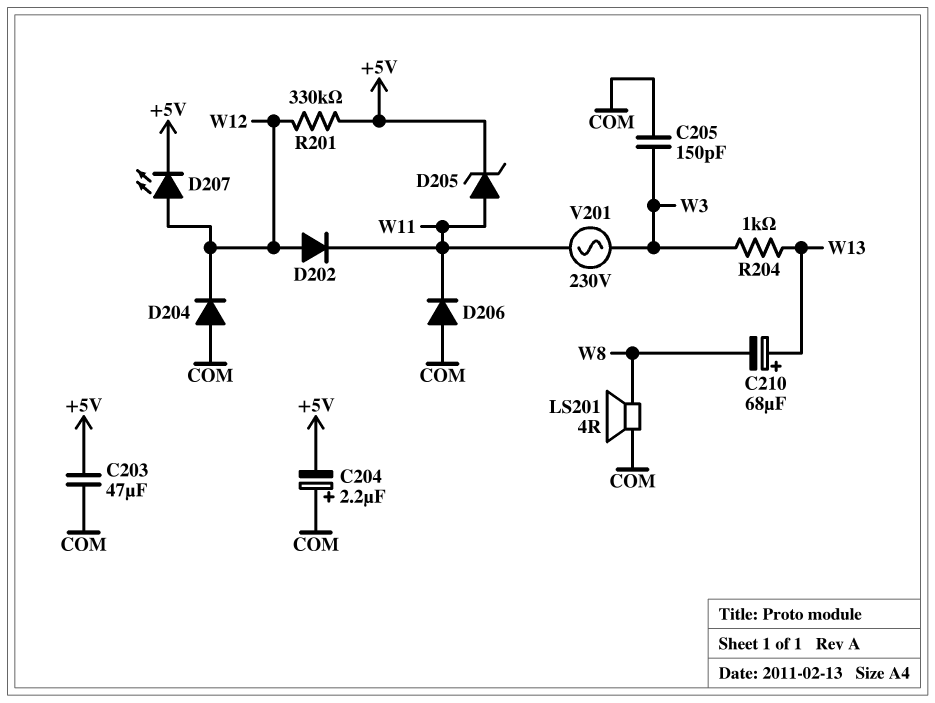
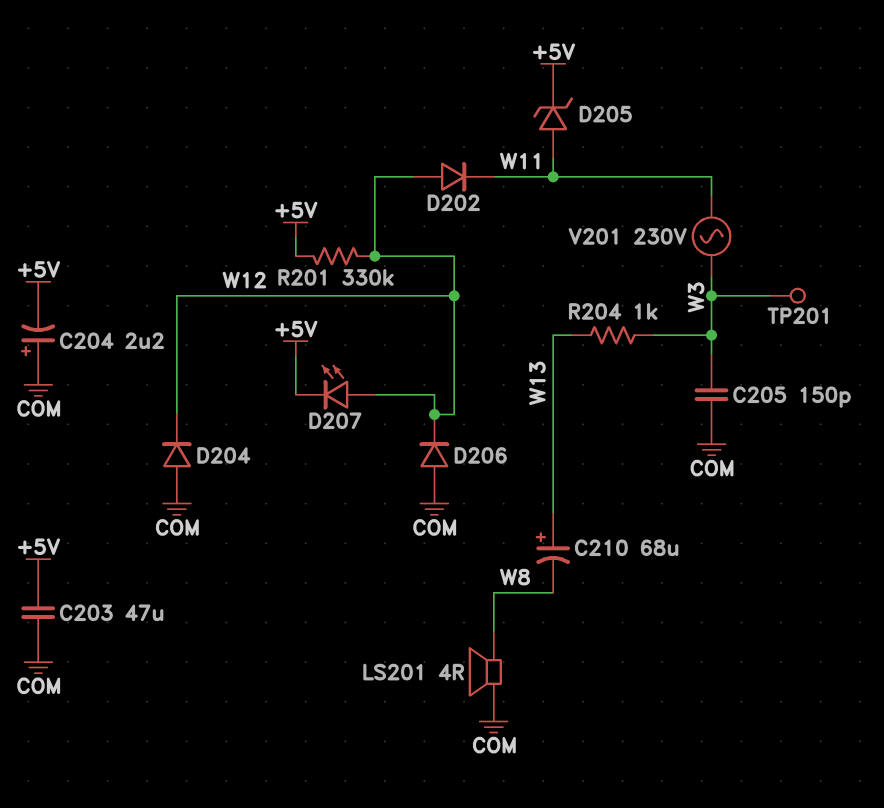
D206: diode (A COM, K W11) -> diode (A COM, K W12)
TP201: none -> test point (W3)

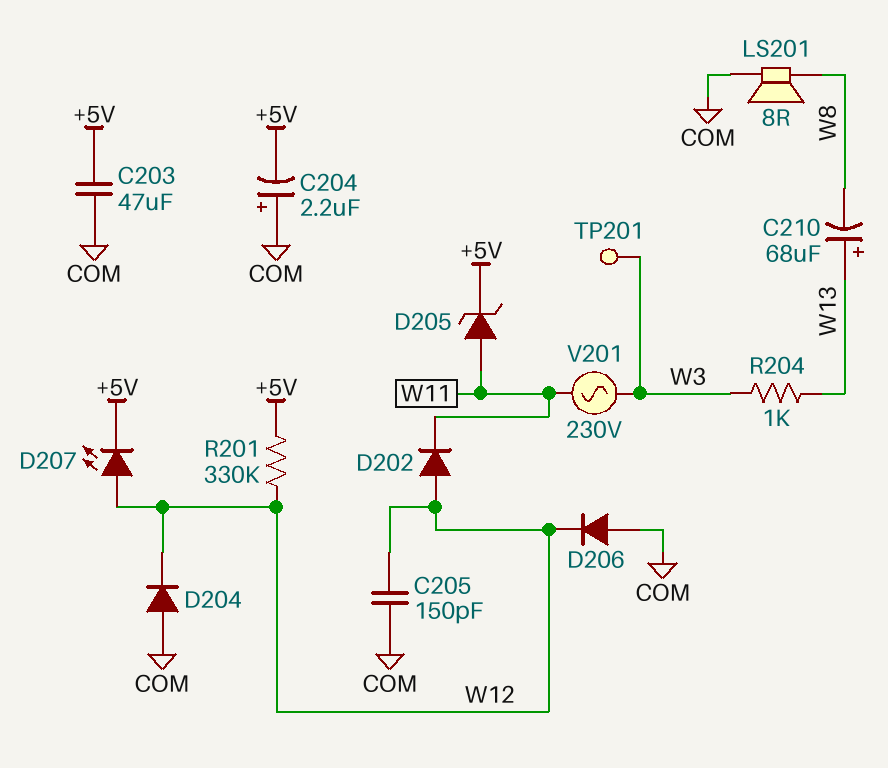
C205: 150pF (COM, W3) -> 150pF (COM, W12)
LS201: speaker 4R (COM, W8) -> speaker 8R (COM, W8)

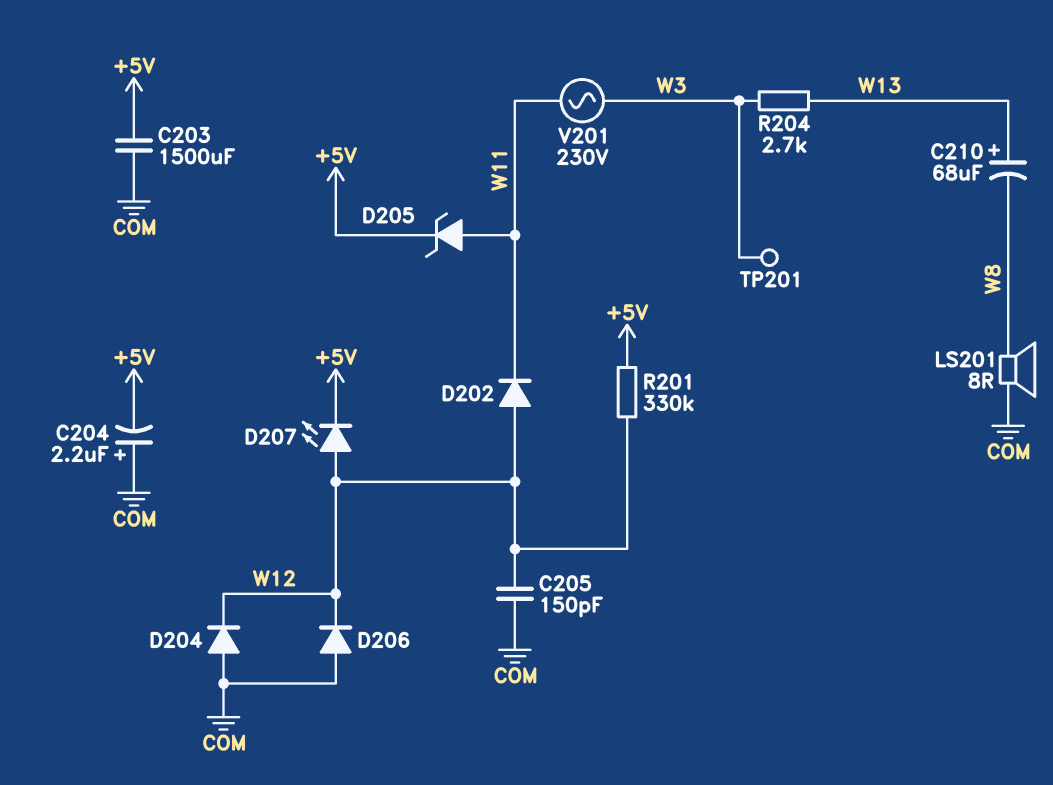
C203: 47uF (+5V, COM) -> 1500uF (+5V, COM)
R204: 1k (W3, W13) -> 2.7k (W3, W13)

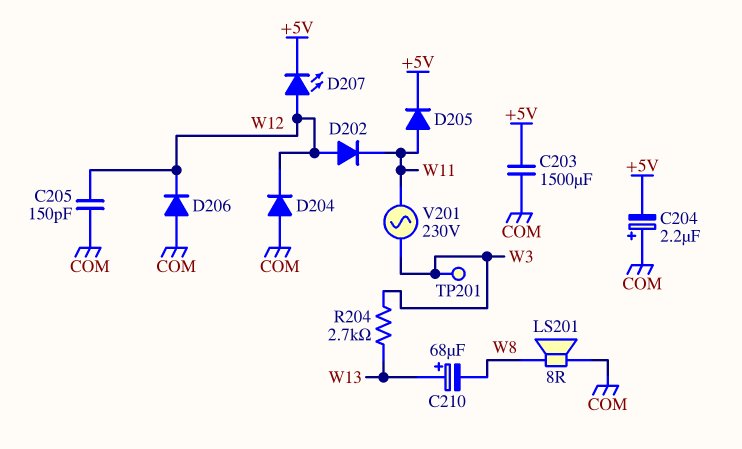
D205: zener (A W11, K +5V) -> diode (A W11, K +5V)
R201: 330k (+5V, W12) -> none

